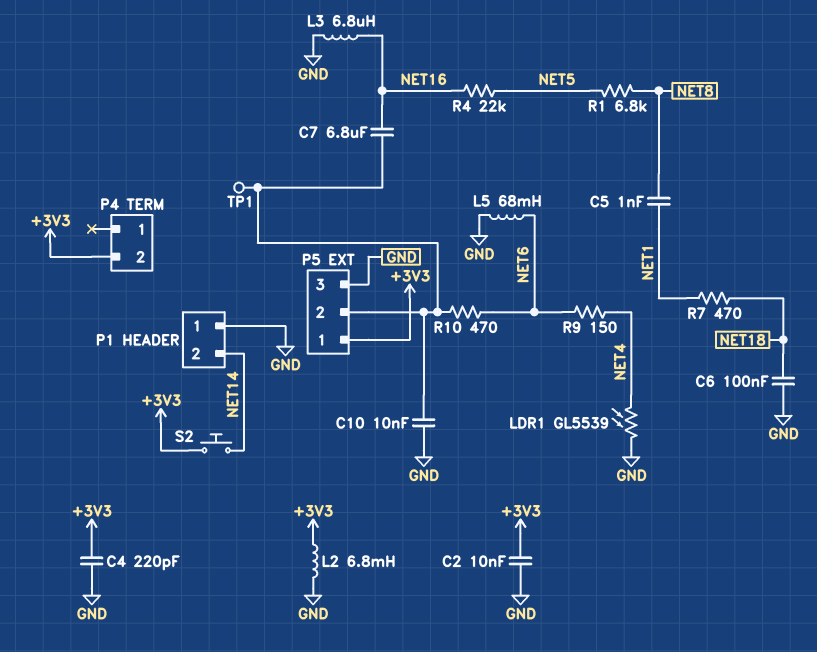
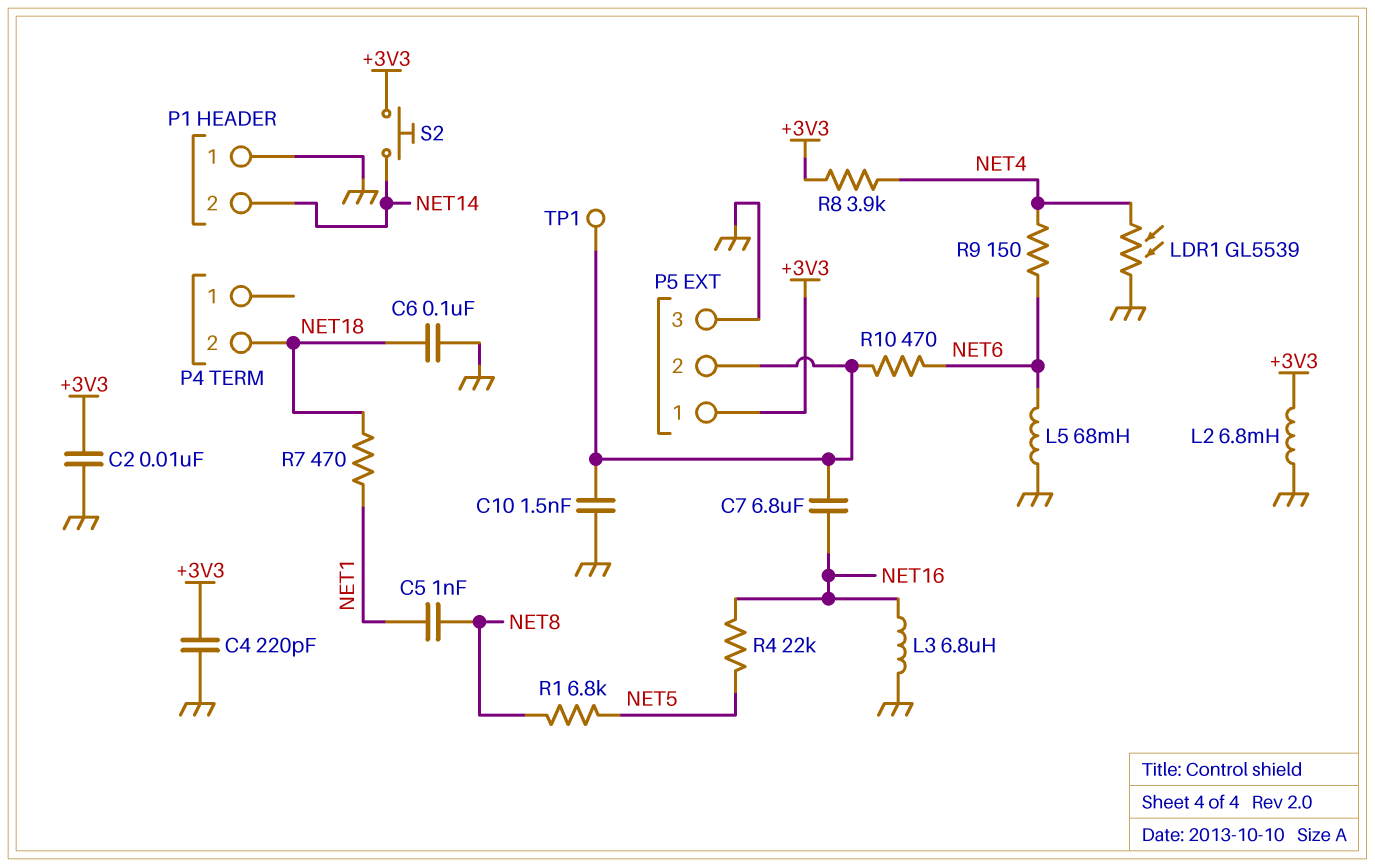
C10: 10nF (GND, P5/2) -> 1.5nF (GND, P5/2)
P4 pin 2: +3V3 -> NET18
R8: none -> 3.9k (+3V3, NET4)

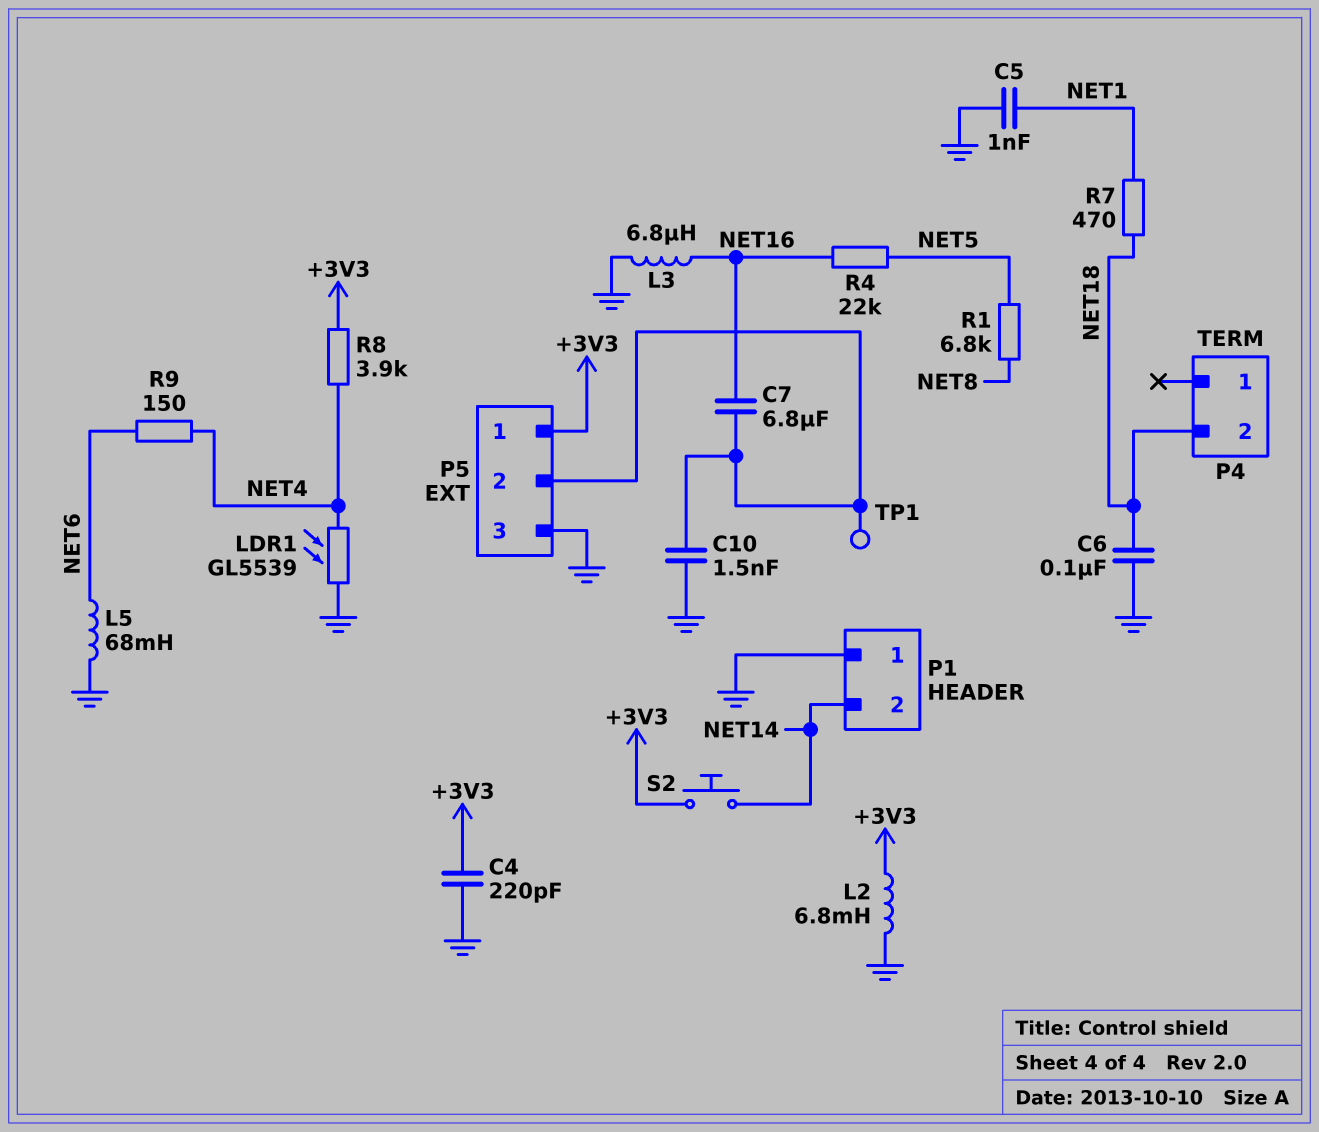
C2: 10nF (+3V3, GND) -> none
C5: 1nF (NET1, NET8) -> 1nF (GND, NET1)
R10: 470 (NET6, P5/2) -> none

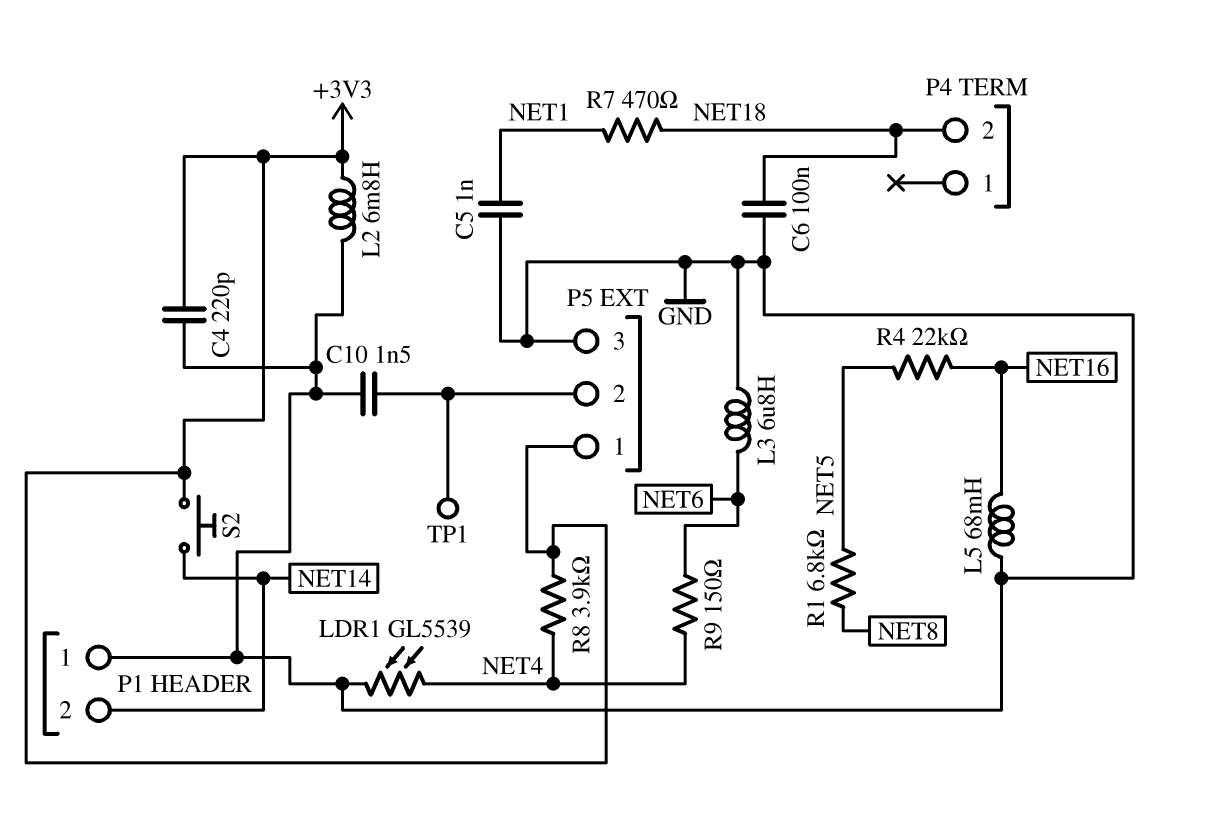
C7: 6.8uF (NET16, P5/2) -> none
L3: 6.8uH (GND, NET16) -> 6.8uH (GND, NET6)
L5: 68mH (GND, NET6) -> 68mH (GND, NET16)

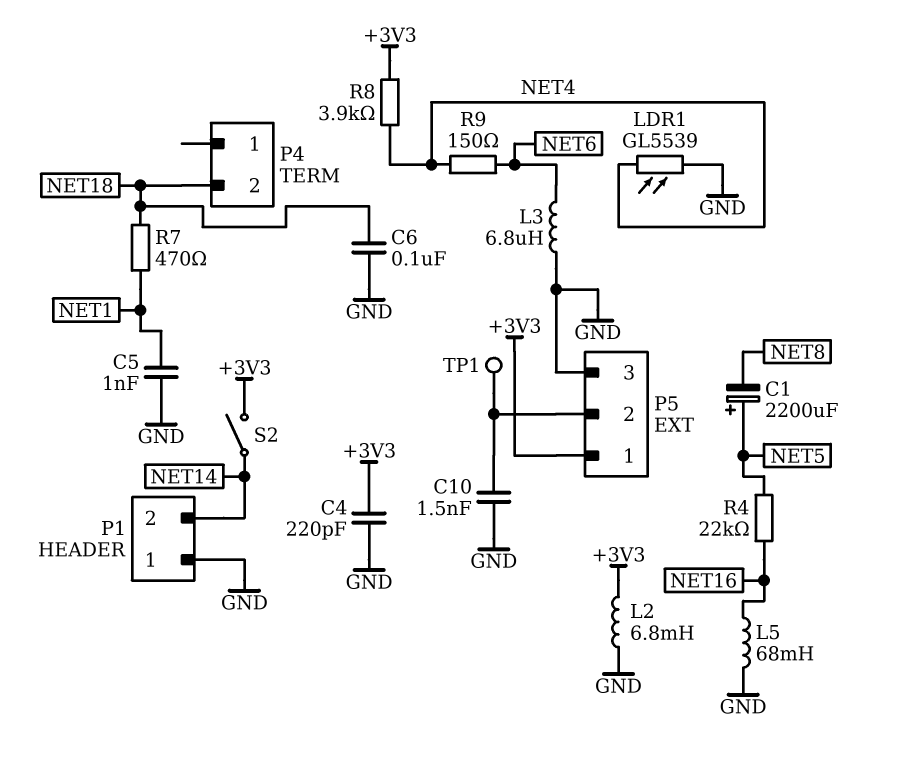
C1: none -> 2200uF (plus NET5, minus NET8)
R1: 6.8k (NET5, NET8) -> none
S2: button (+3V3, NET14) -> switch (+3V3, NET14)

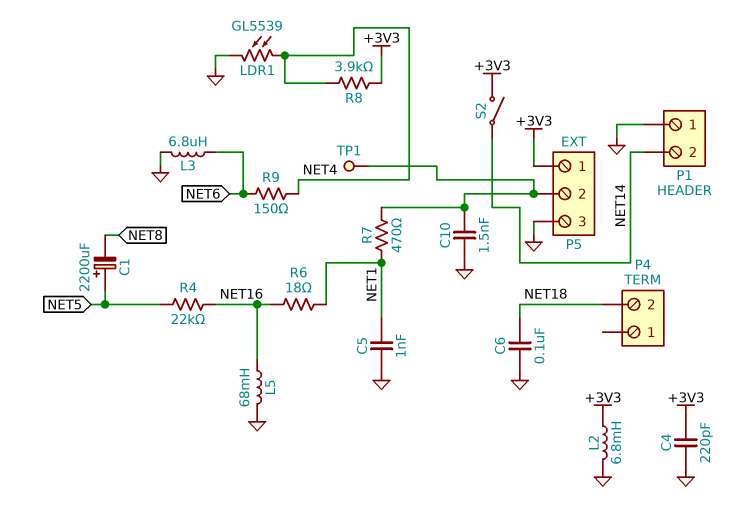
R6: none -> 18 (NET1, NET16)
R7: 470 (NET1, NET18) -> 470 (NET1, P5/2)

